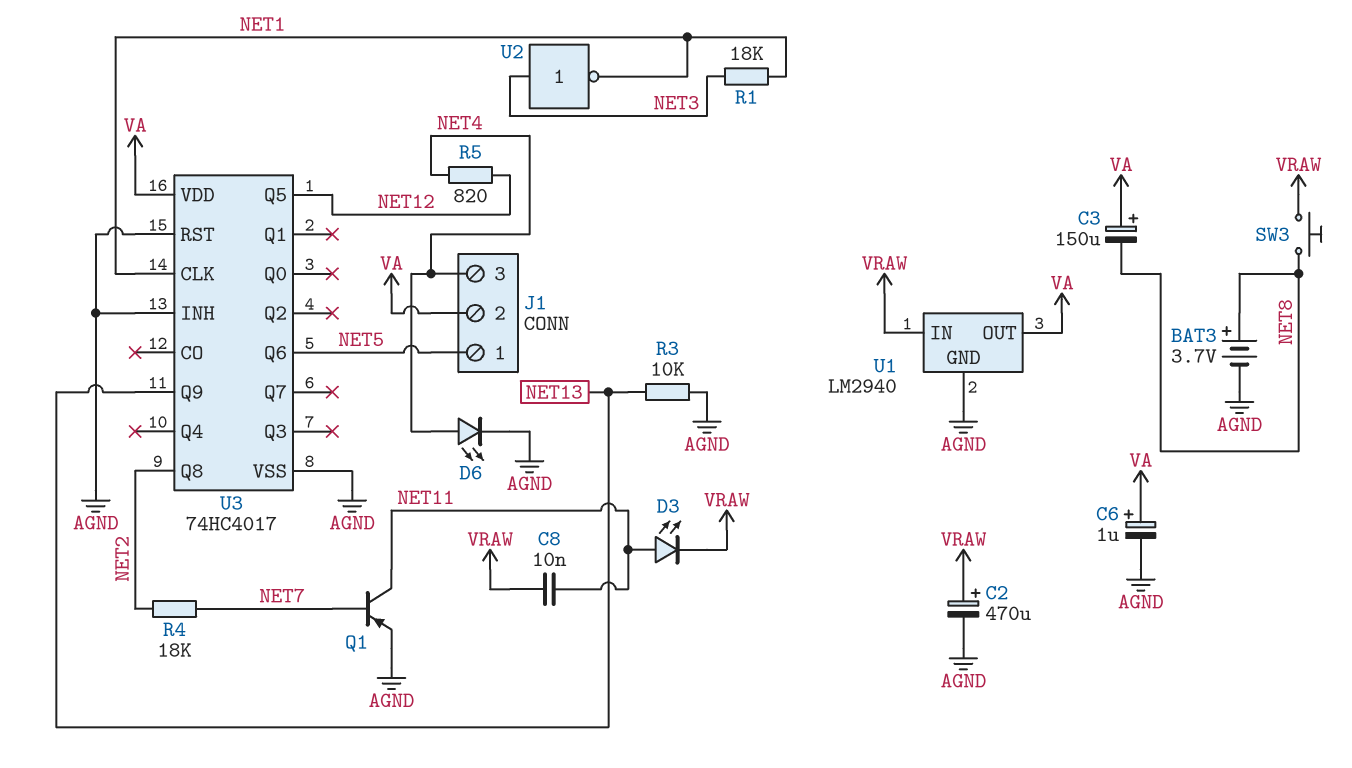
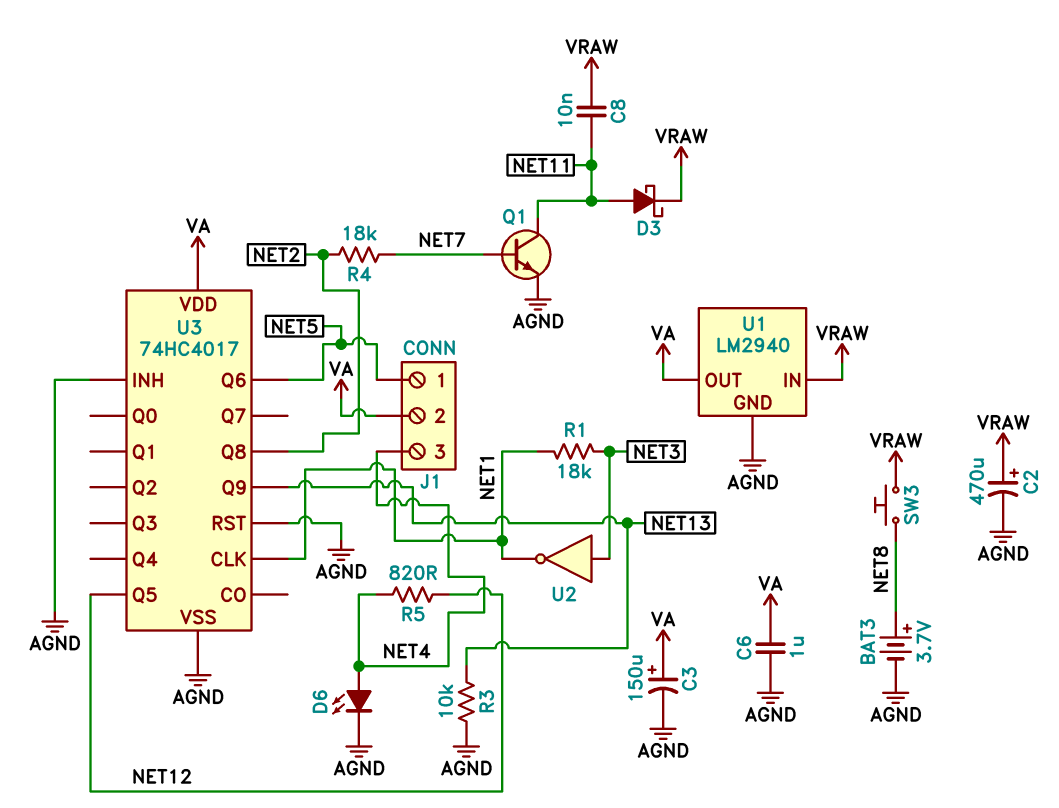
C3: 150uF (plus VA, minus NET8) -> 150uF (plus VA, minus AGND)
C6: 1uF (plus VA, minus AGND) -> 1uF (AGND, VA)
D3: LED (A NET11, K VRAW) -> schottky (A NET11, K VRAW)
Q1: PNP (B NET7, C NET11, E AGND) -> NPN (B NET7, C NET11, E AGND)

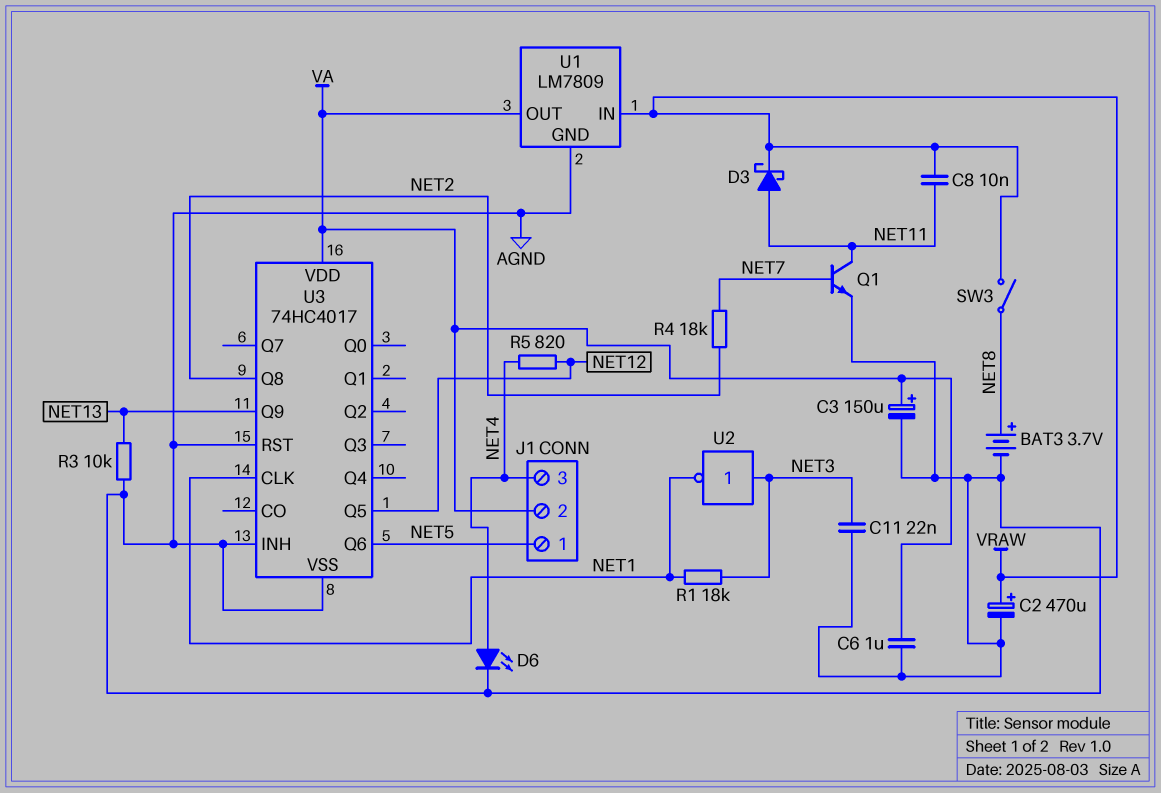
C11: none -> 22nF (AGND, NET3)
SW3: button (NET8, VRAW) -> switch (NET8, VRAW)
U1: LM2940 -> LM7809

